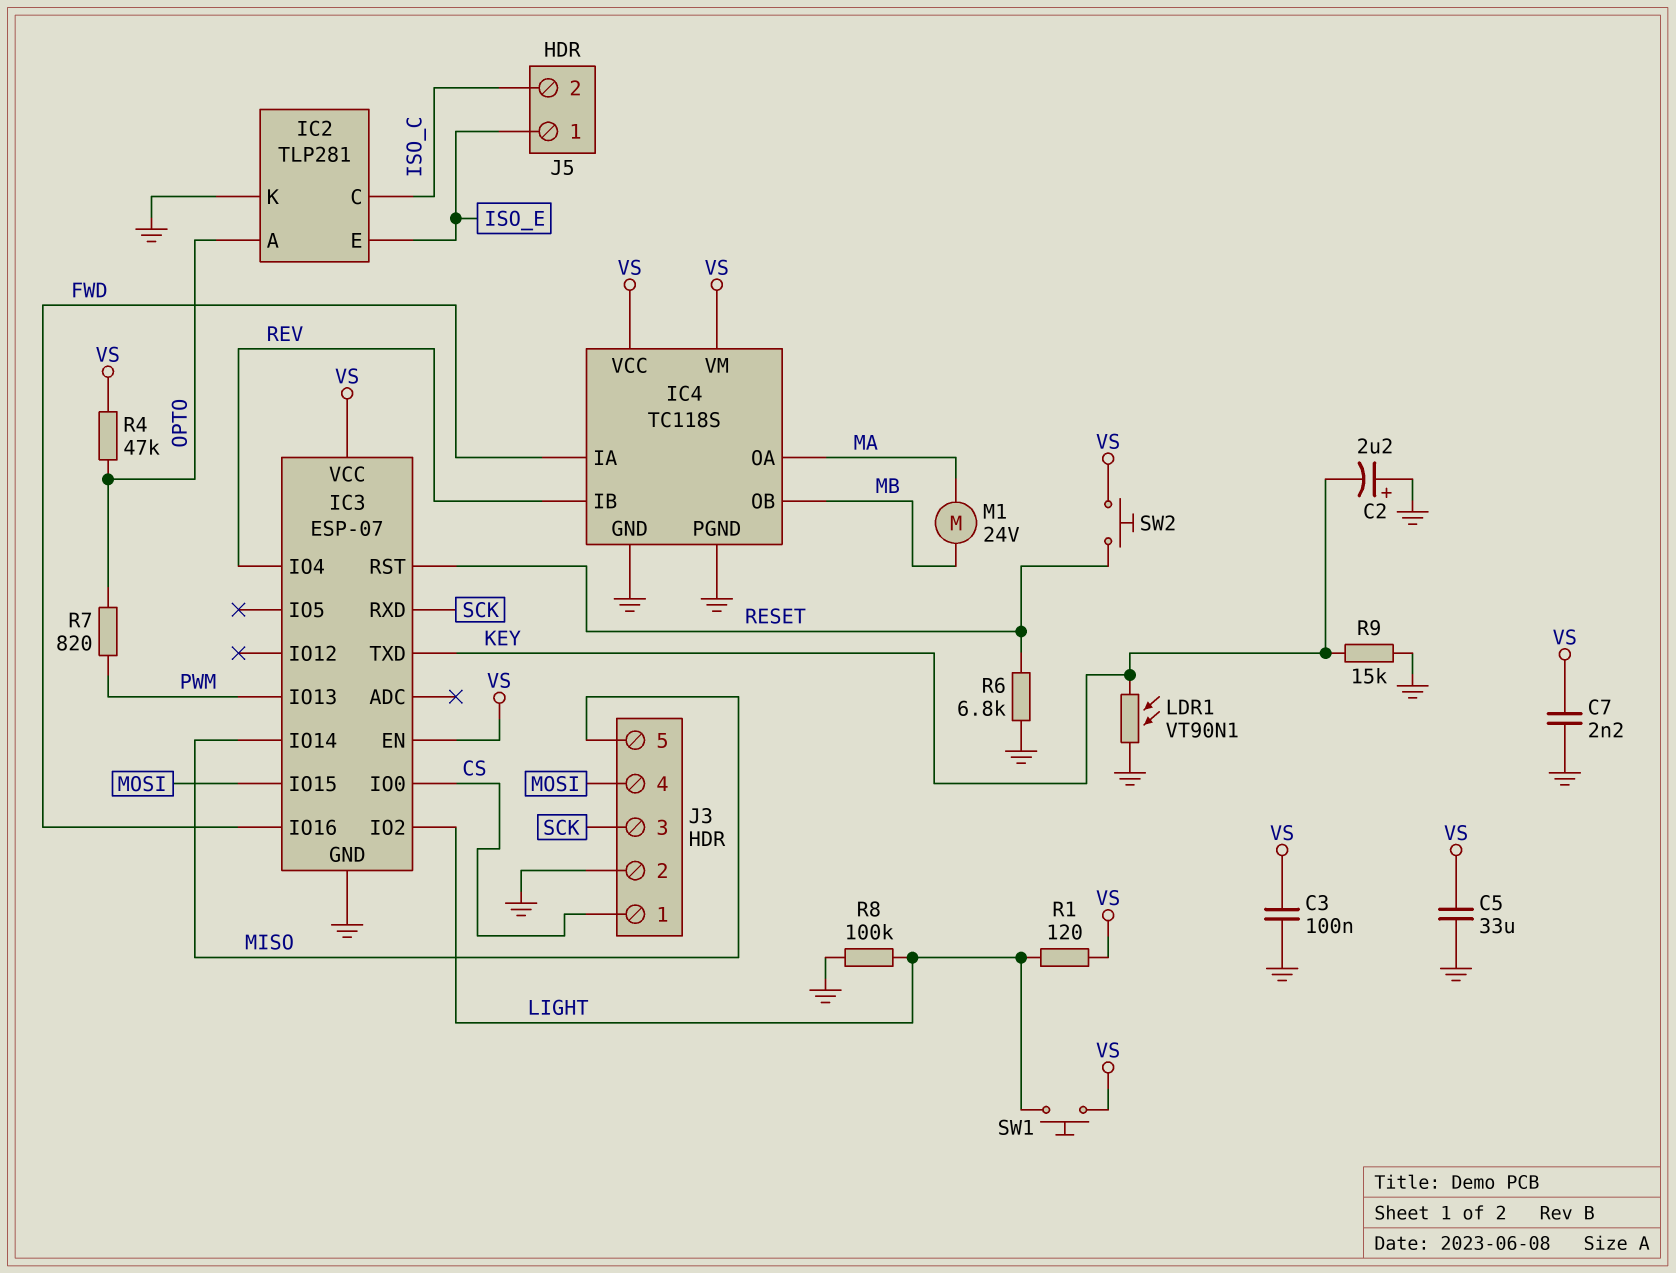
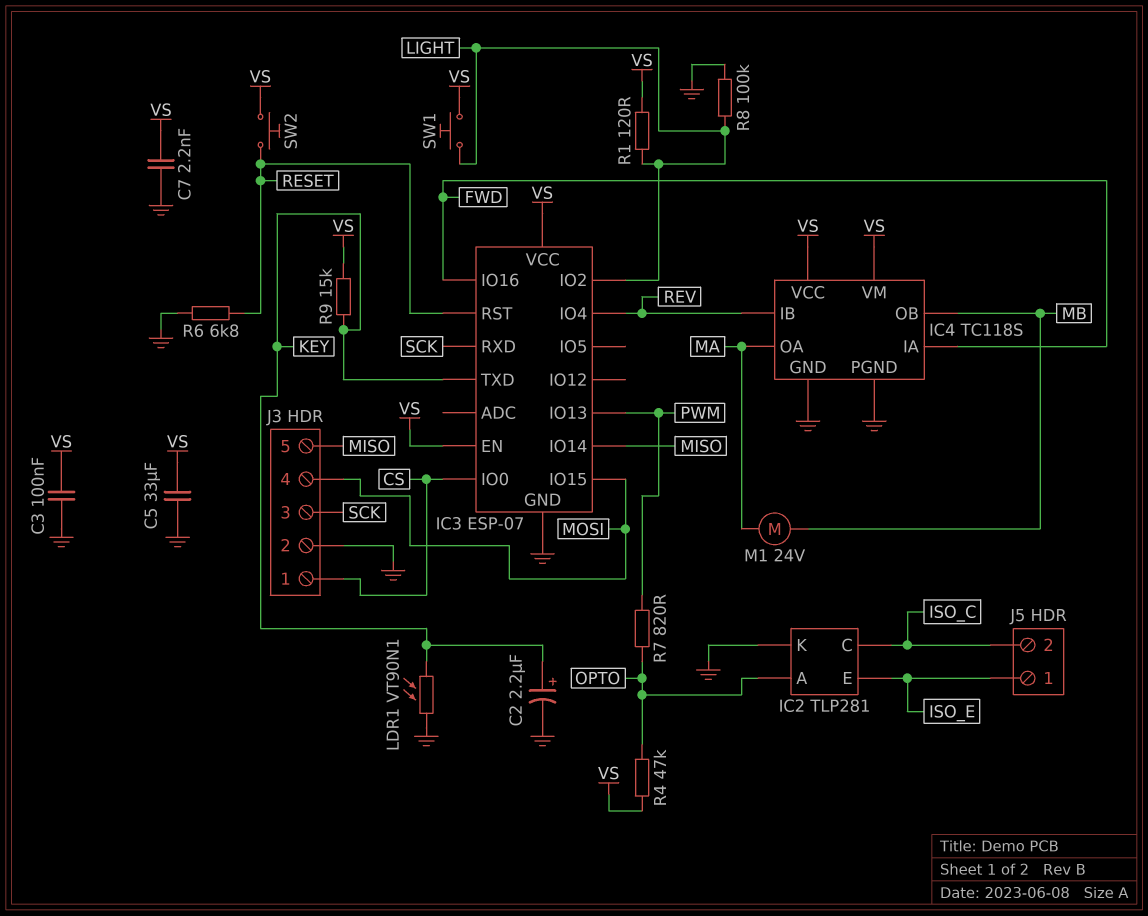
C2: 2.2uF (plus GND, minus KEY) -> 2.2uF (plus KEY, minus GND)
R9: 15k (GND, KEY) -> 15k (KEY, VS)

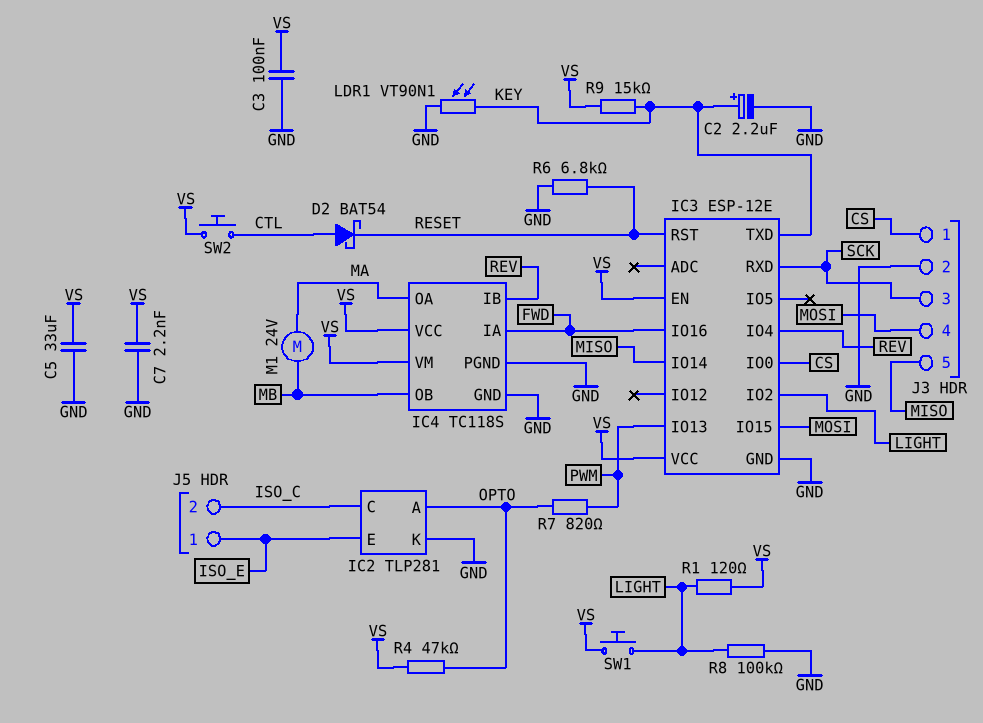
D2: none -> schottky BAT54 (A CTL, K RESET)
IC3: ESP-07 -> ESP-12E
SW2: button (RESET, VS) -> button (CTL, VS)

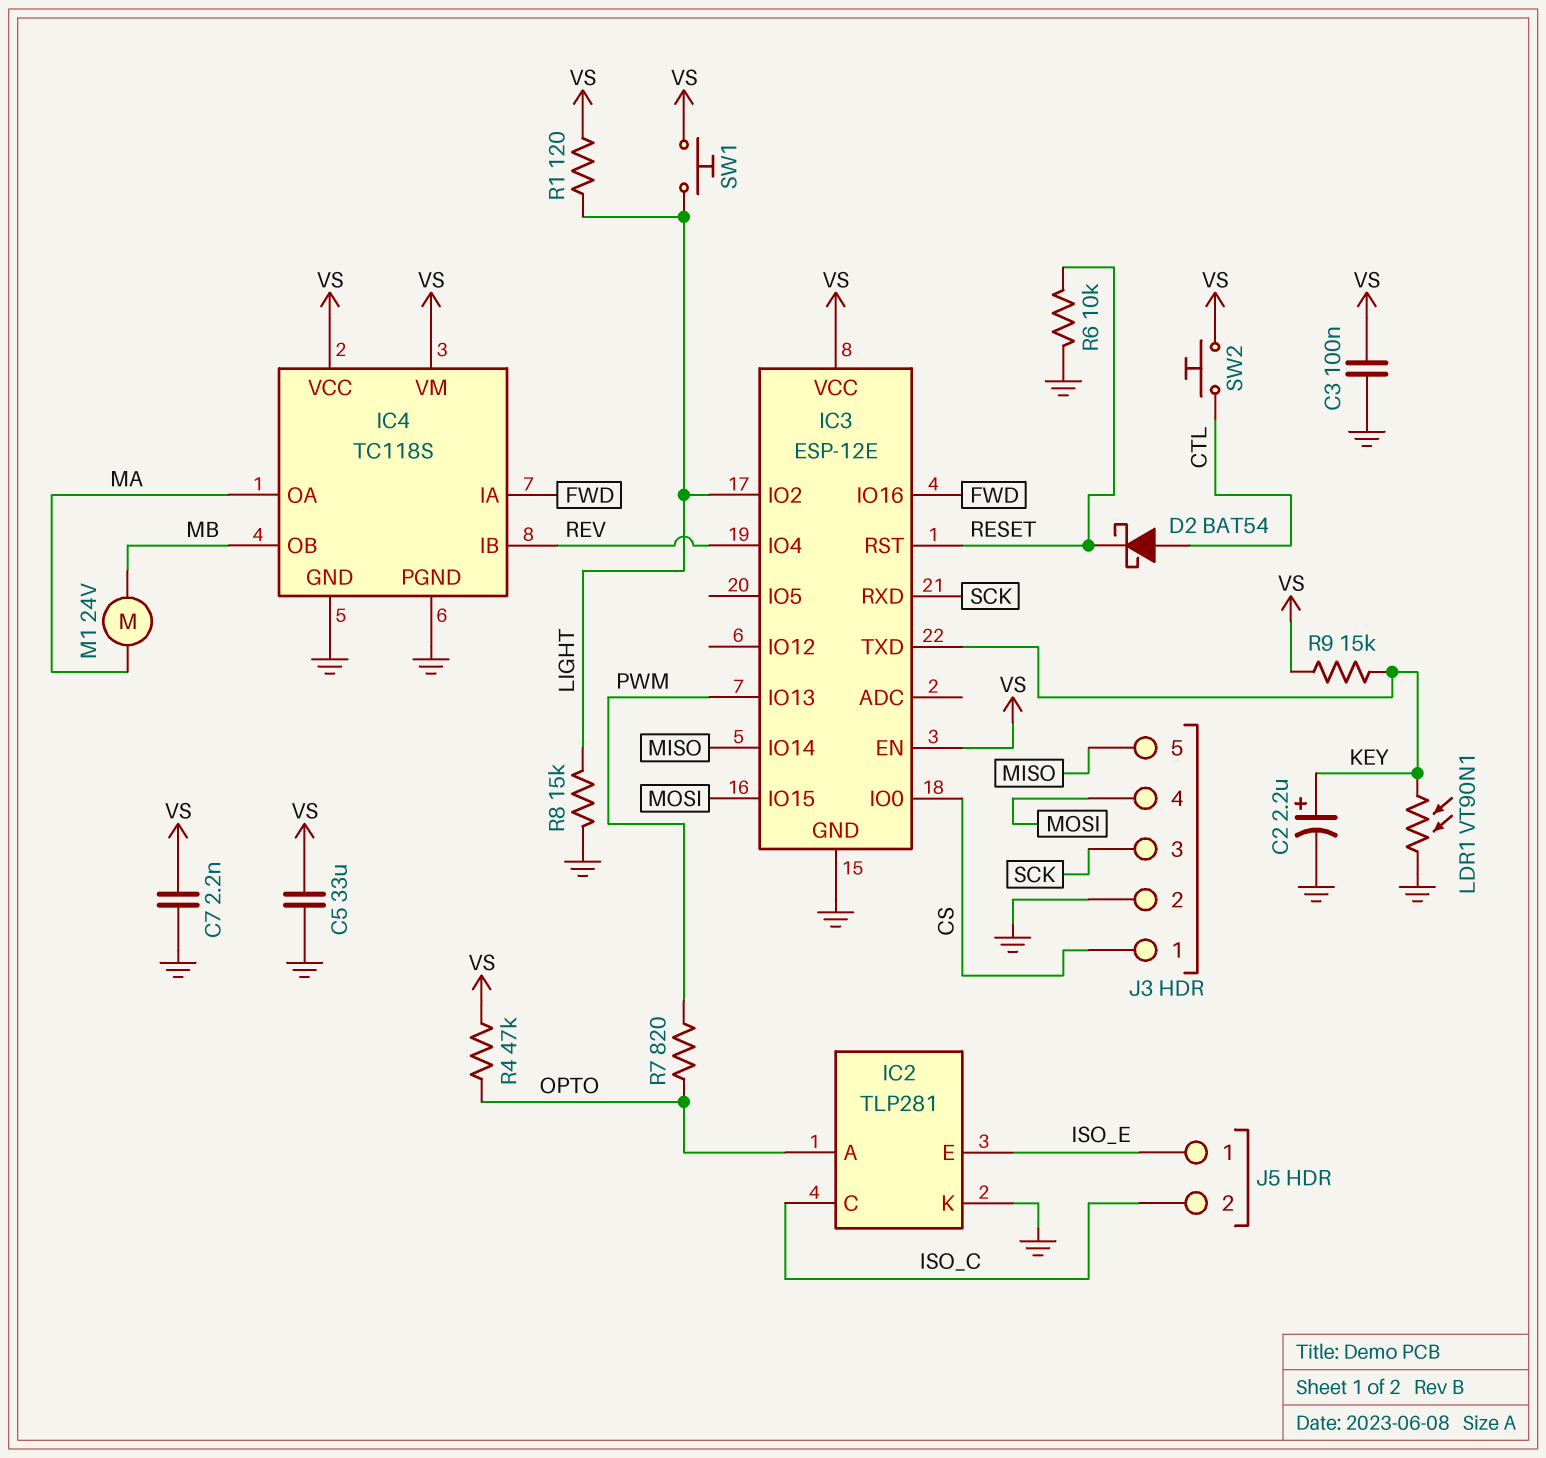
R6: 6.8k (GND, RESET) -> 10k (GND, RESET)
R8: 100k (GND, LIGHT) -> 15k (GND, LIGHT)

